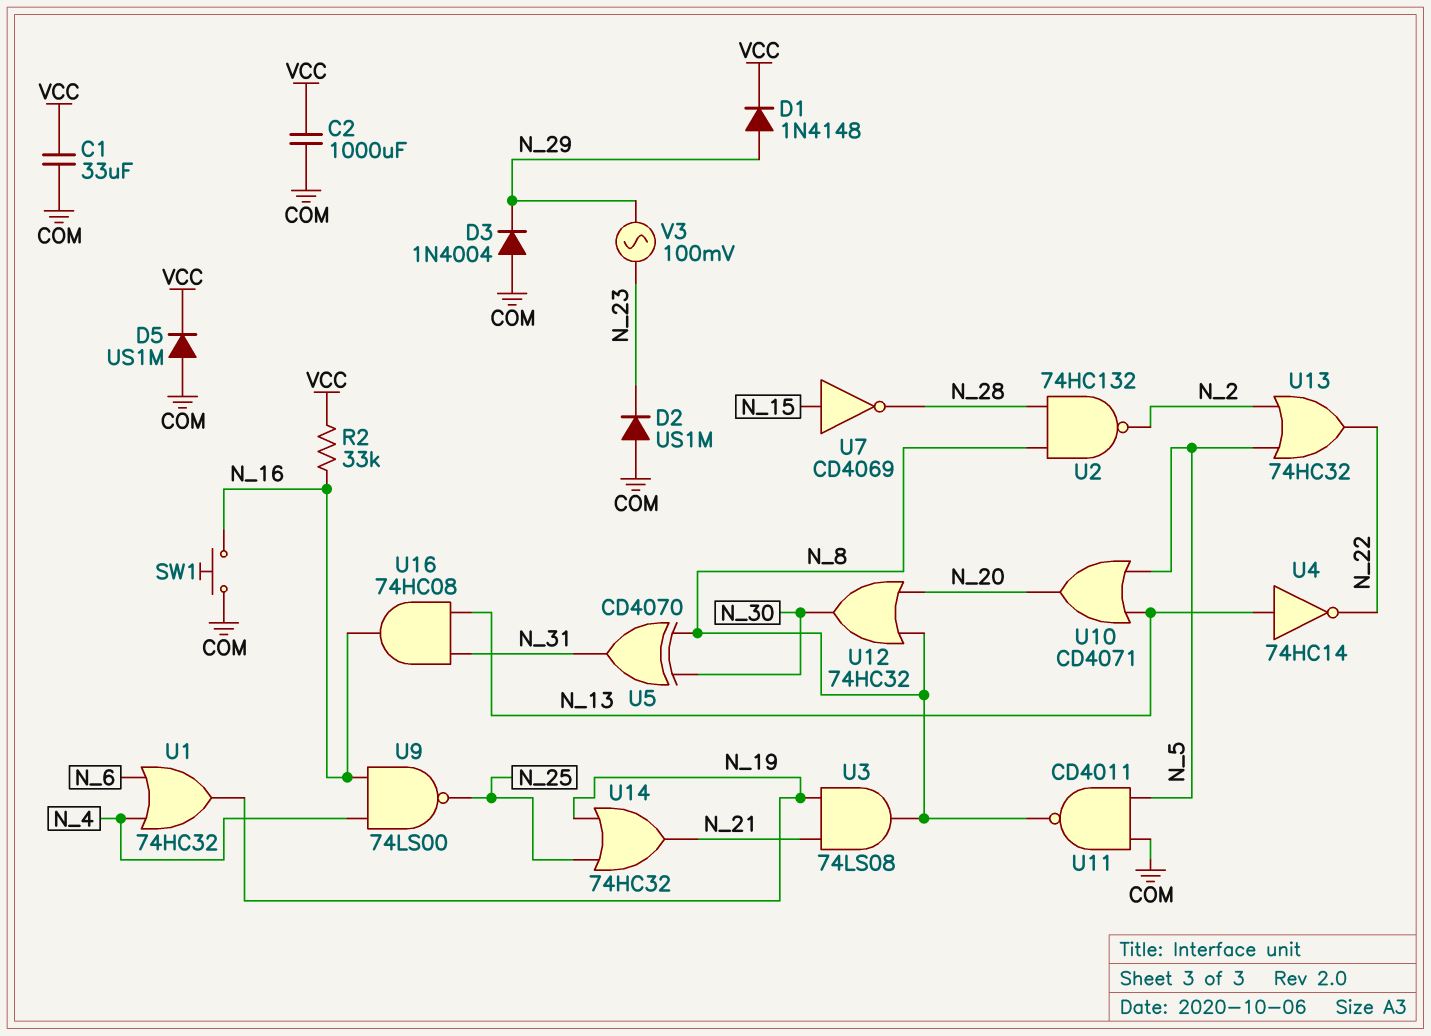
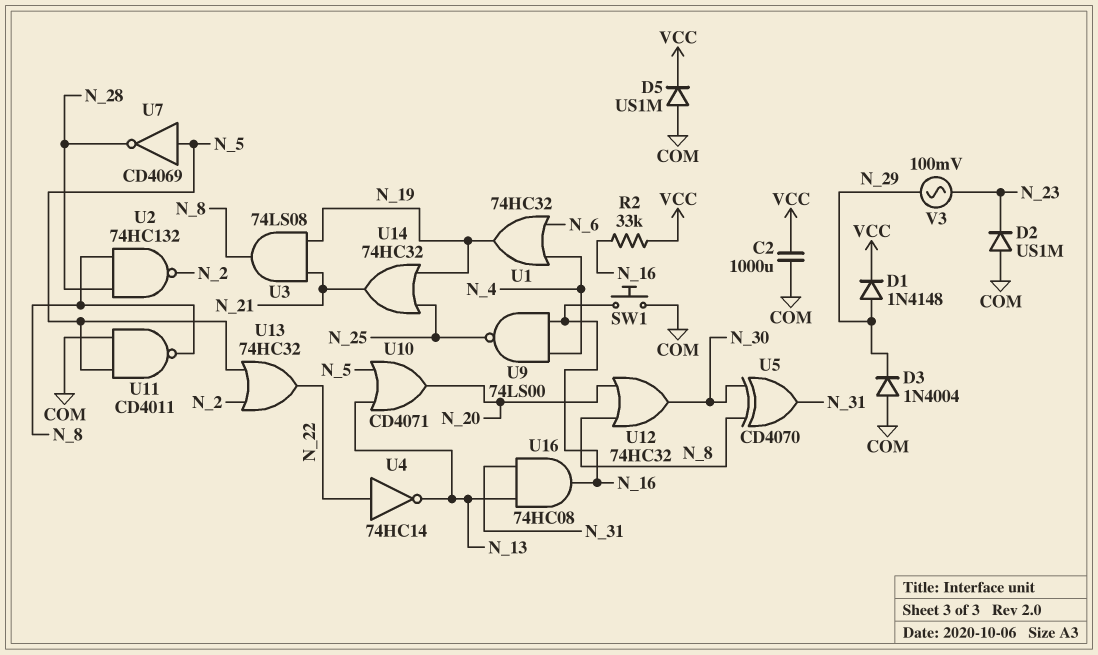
C1: 33uF (COM, VCC) -> none
U4: NOT 74HC14 (in N_13, out N_22) -> NOT 74HC14 (in N_22, out N_13)
U7: NOT CD4069 (in N_15, out N_28) -> NOT CD4069 (in N_5, out N_28)

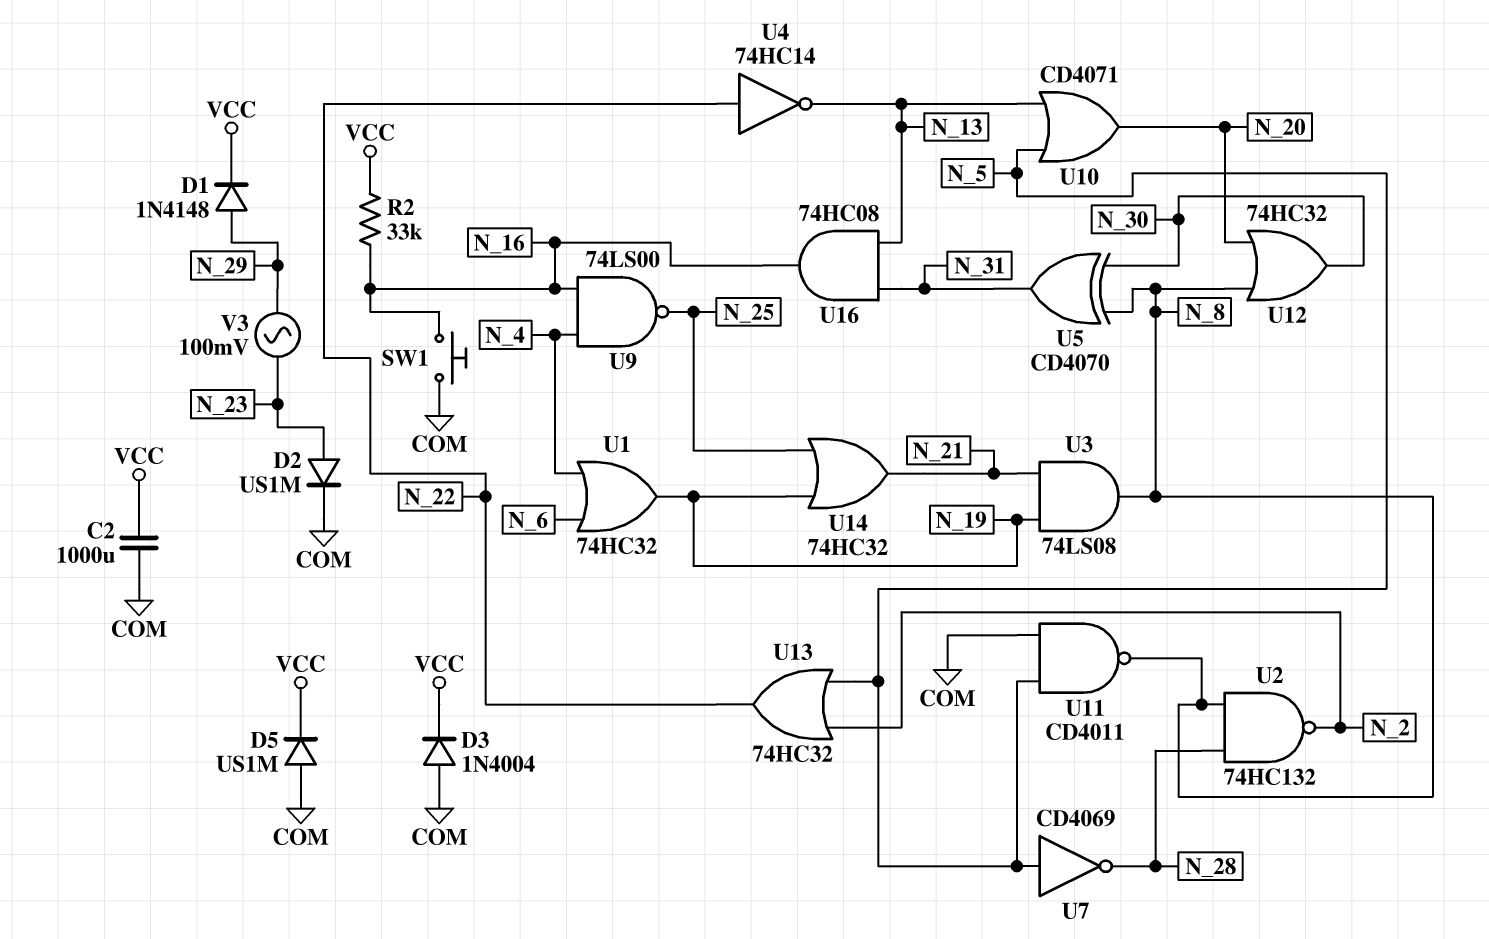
D2: diode US1M (A COM, K N_23) -> diode US1M (A N_23, K COM)
D3: diode 1N4004 (A COM, K N_29) -> diode 1N4004 (A COM, K VCC)

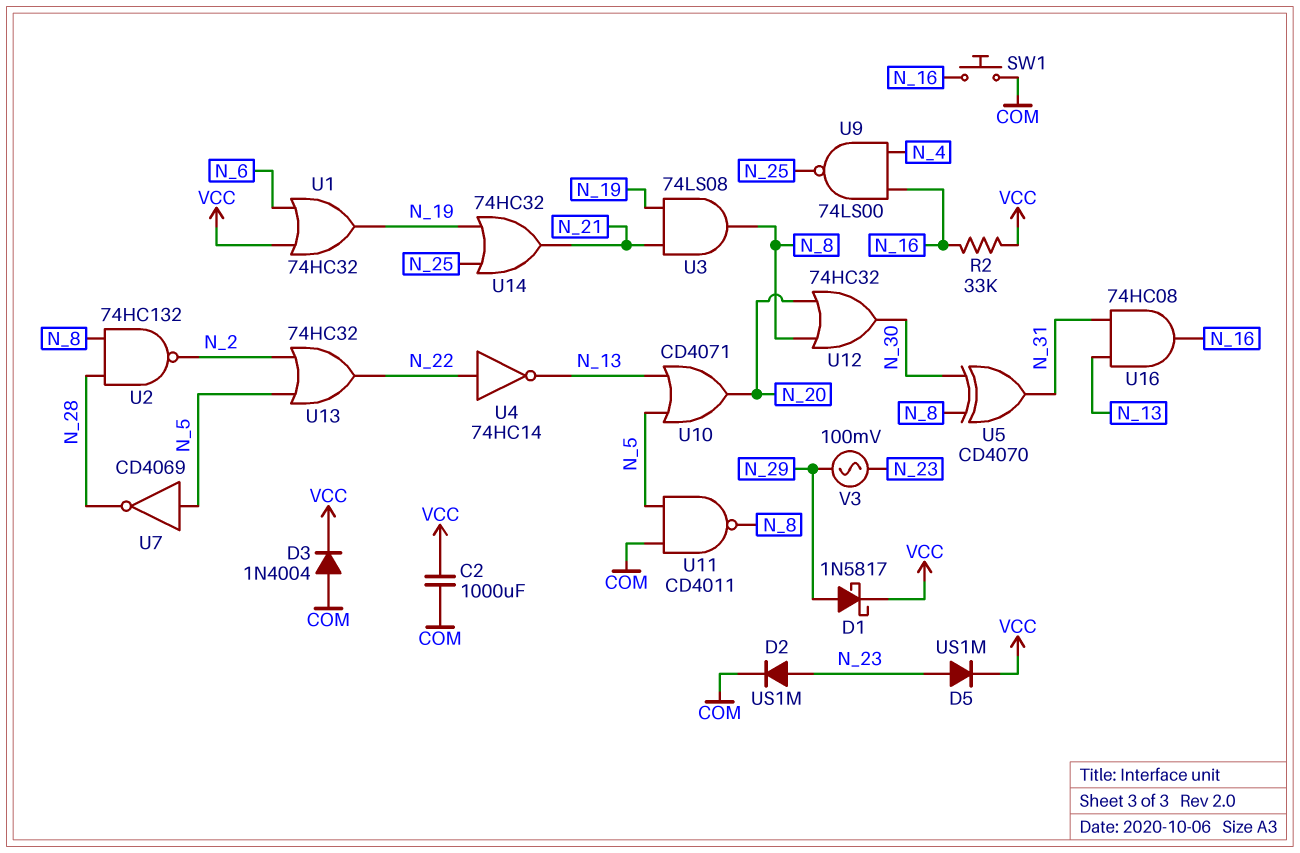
D1: diode 1N4148 (A N_29, K VCC) -> schottky 1N5817 (A N_29, K VCC)
D5: diode US1M (A COM, K VCC) -> diode US1M (A N_23, K VCC)
U1: OR 74HC32 (in N_4, in N_6, out N_19) -> OR 74HC32 (in N_6, in VCC, out N_19)

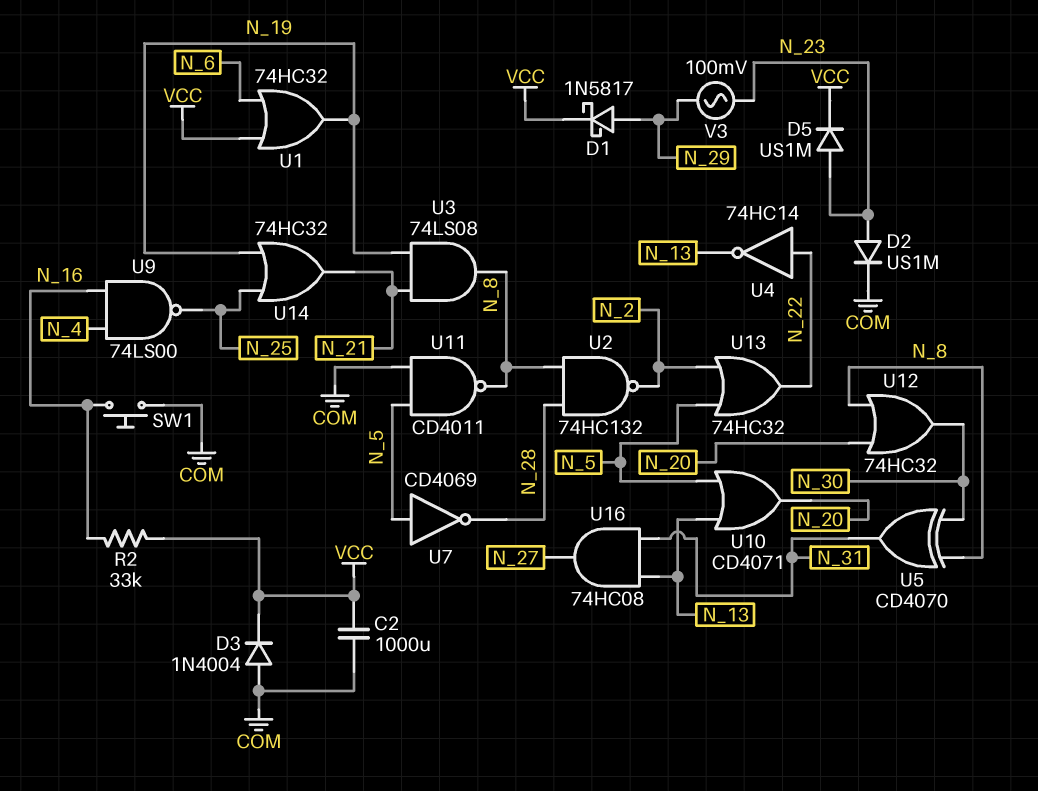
U16: AND 74HC08 (in N_13, in N_31, out N_16) -> AND 74HC08 (in N_13, in N_31, out N_27)

